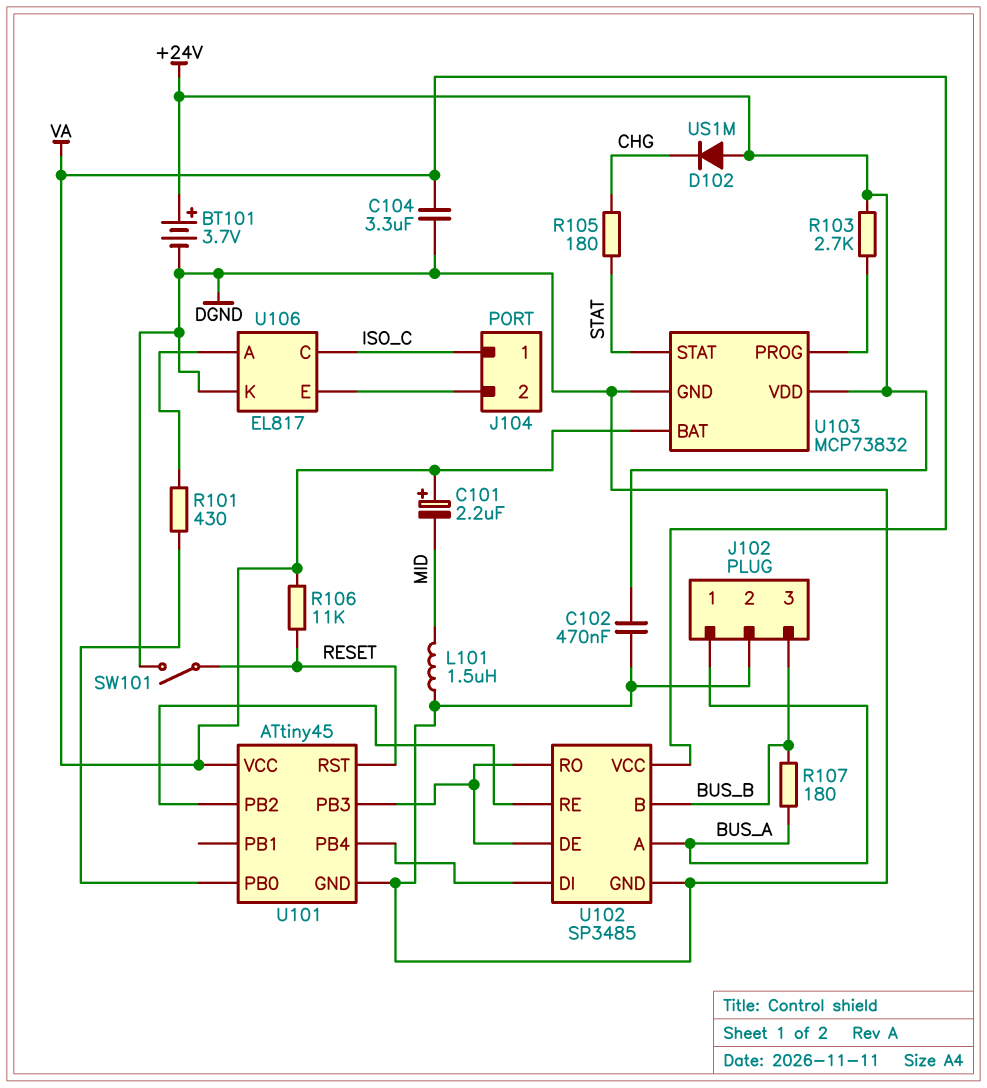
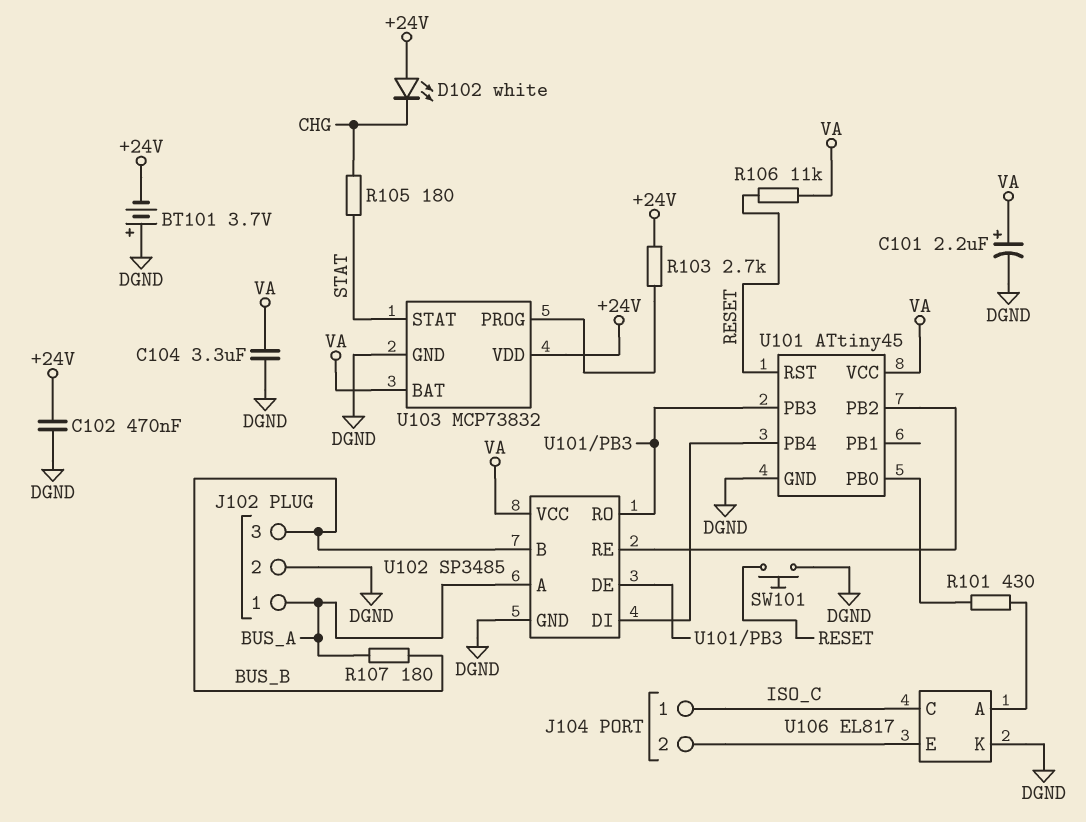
BT101: 3.7V (plus +24V, minus DGND) -> 3.7V (plus DGND, minus +24V)
C101: 2.2uF (plus VA, minus MID) -> 2.2uF (plus VA, minus DGND)
D102: diode US1M (A +24V, K CHG) -> LED white (A +24V, K CHG)
L101: 1.5uH (DGND, MID) -> none
SW101: switch (DGND, RESET) -> button (DGND, RESET)

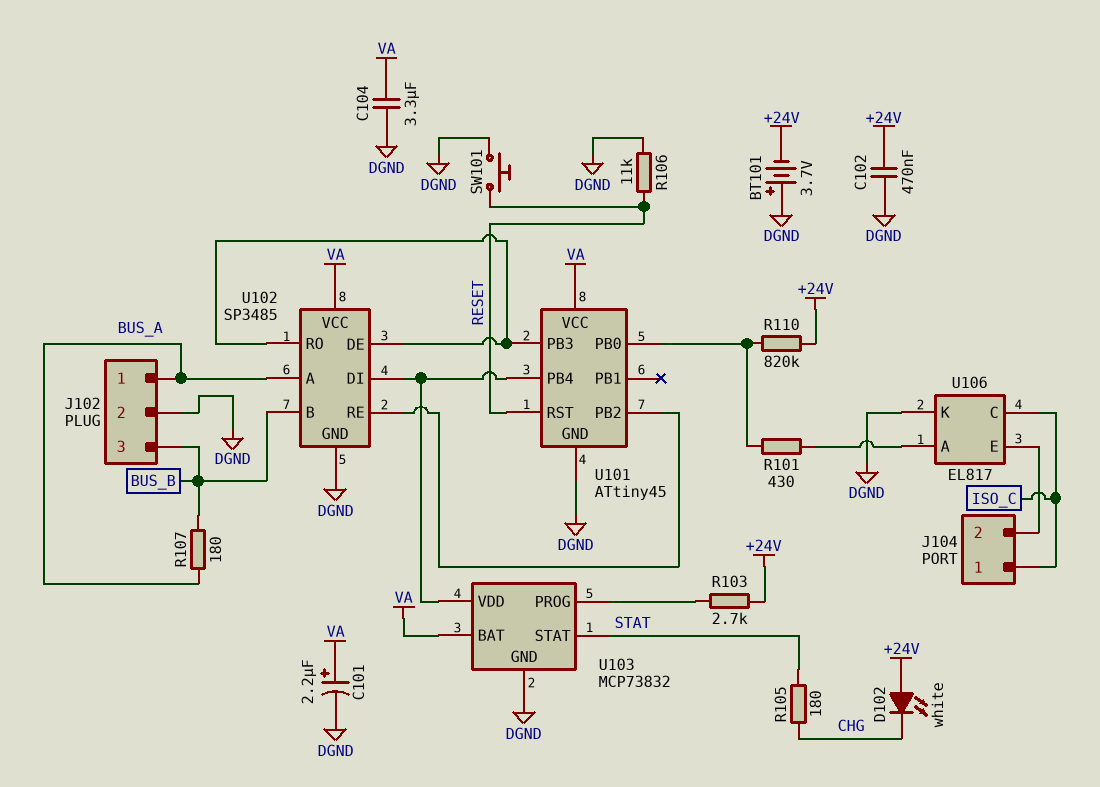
R106: 11k (RESET, VA) -> 11k (DGND, RESET)
R110: none -> 820k (+24V, U101/PB0)
U103 pin VDD: +24V -> U101/PB4

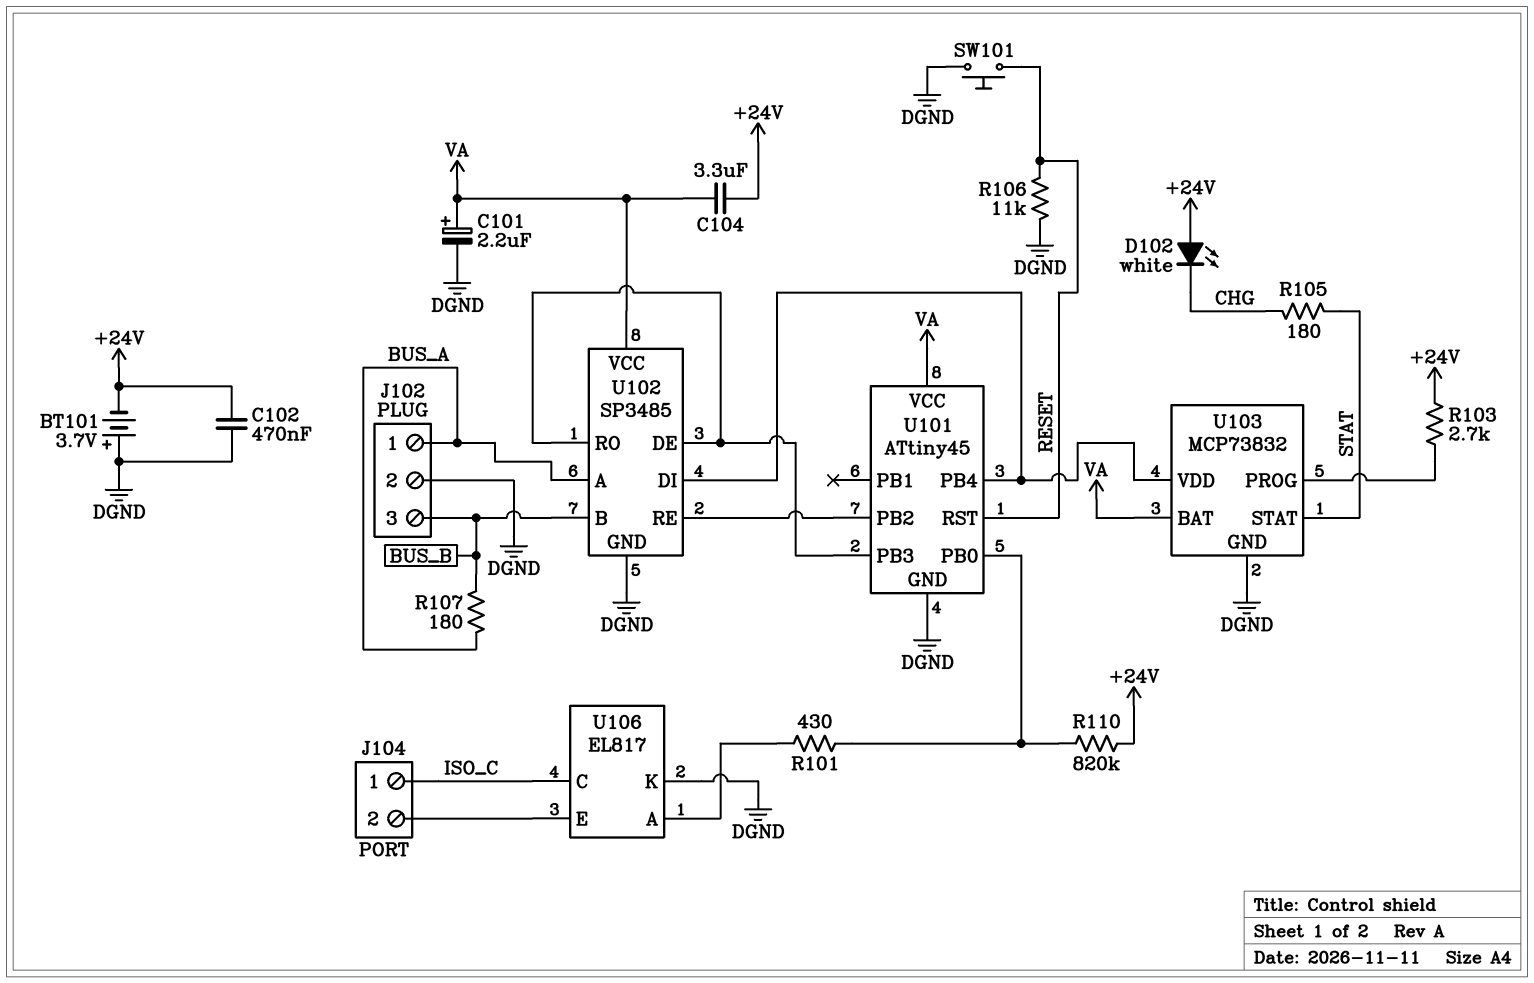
C104: 3.3uF (DGND, VA) -> 3.3uF (+24V, VA)

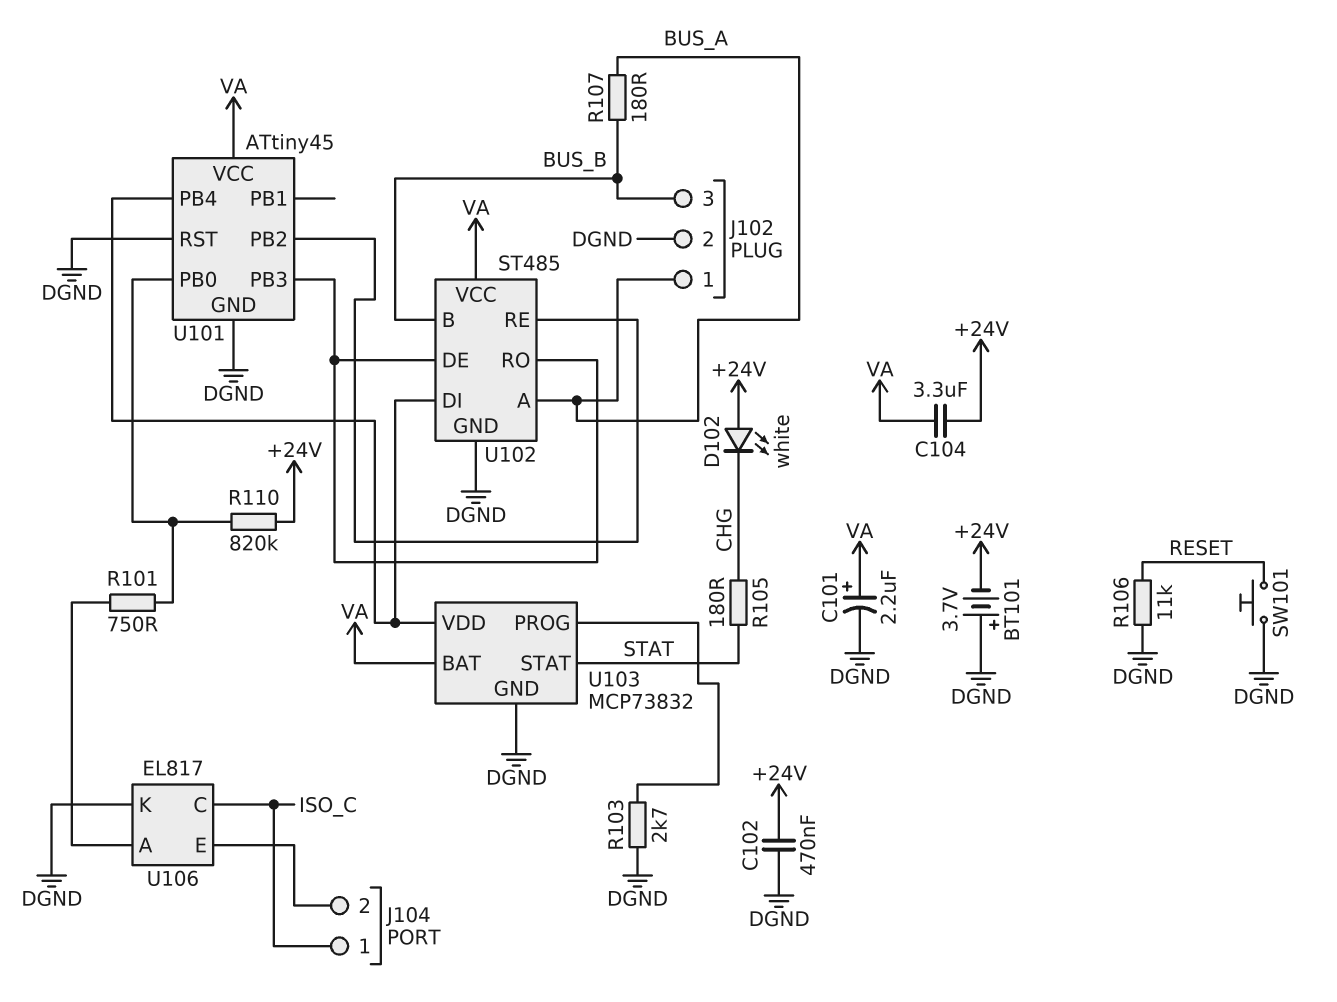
R101: 430 (U101/PB0, U106/A) -> 750 (U101/PB0, U106/A)
R103: 2.7k (+24V, U103/PROG) -> 2.7k (DGND, U103/PROG)
U101 pin RST: RESET -> DGND
U102: SP3485 -> ST485

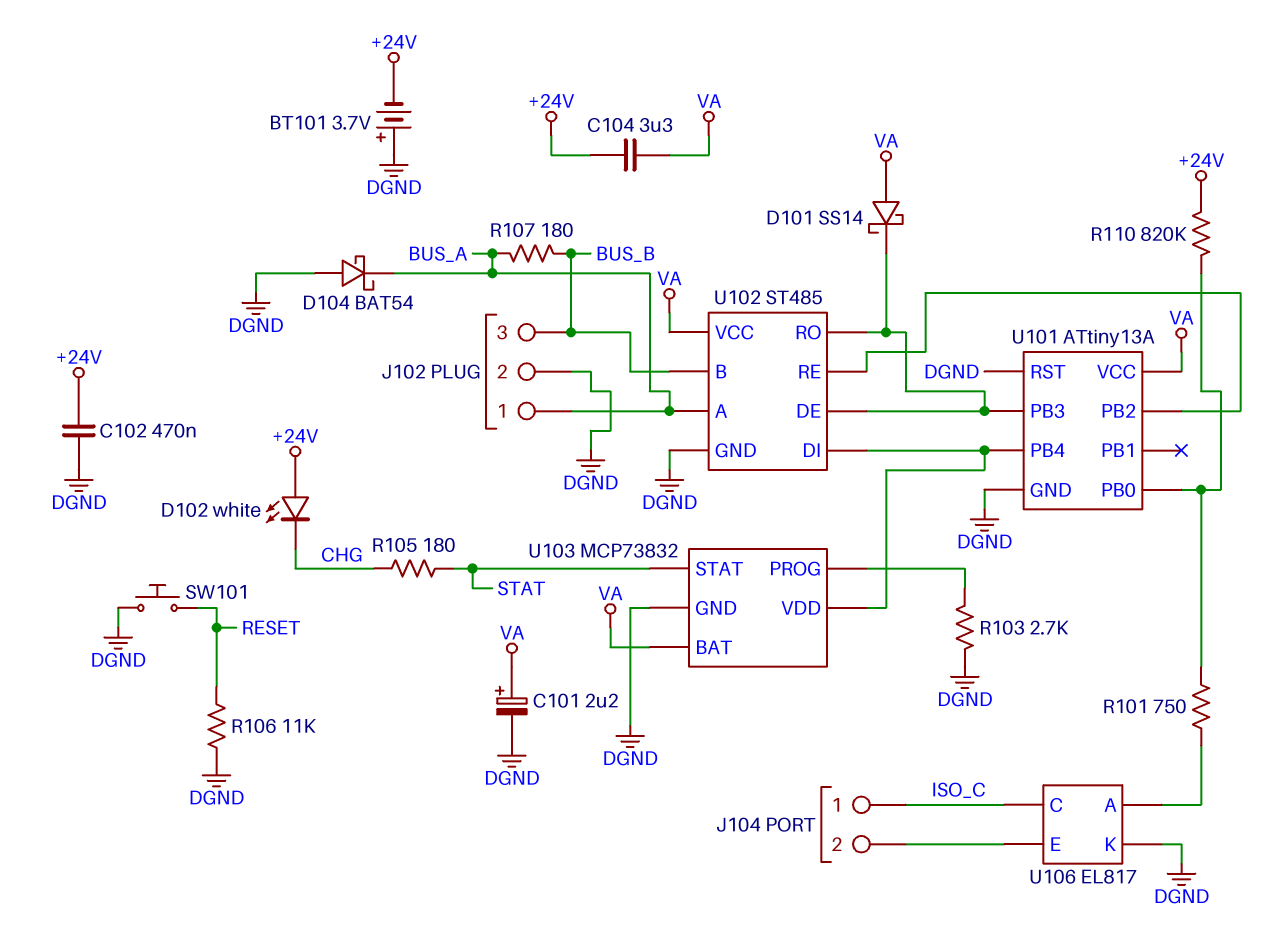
D101: none -> schottky SS14 (A VA, K U101/PB3)
D104: none -> schottky BAT54 (A DGND, K BUS_A)
U101: ATtiny45 -> ATtiny13A

